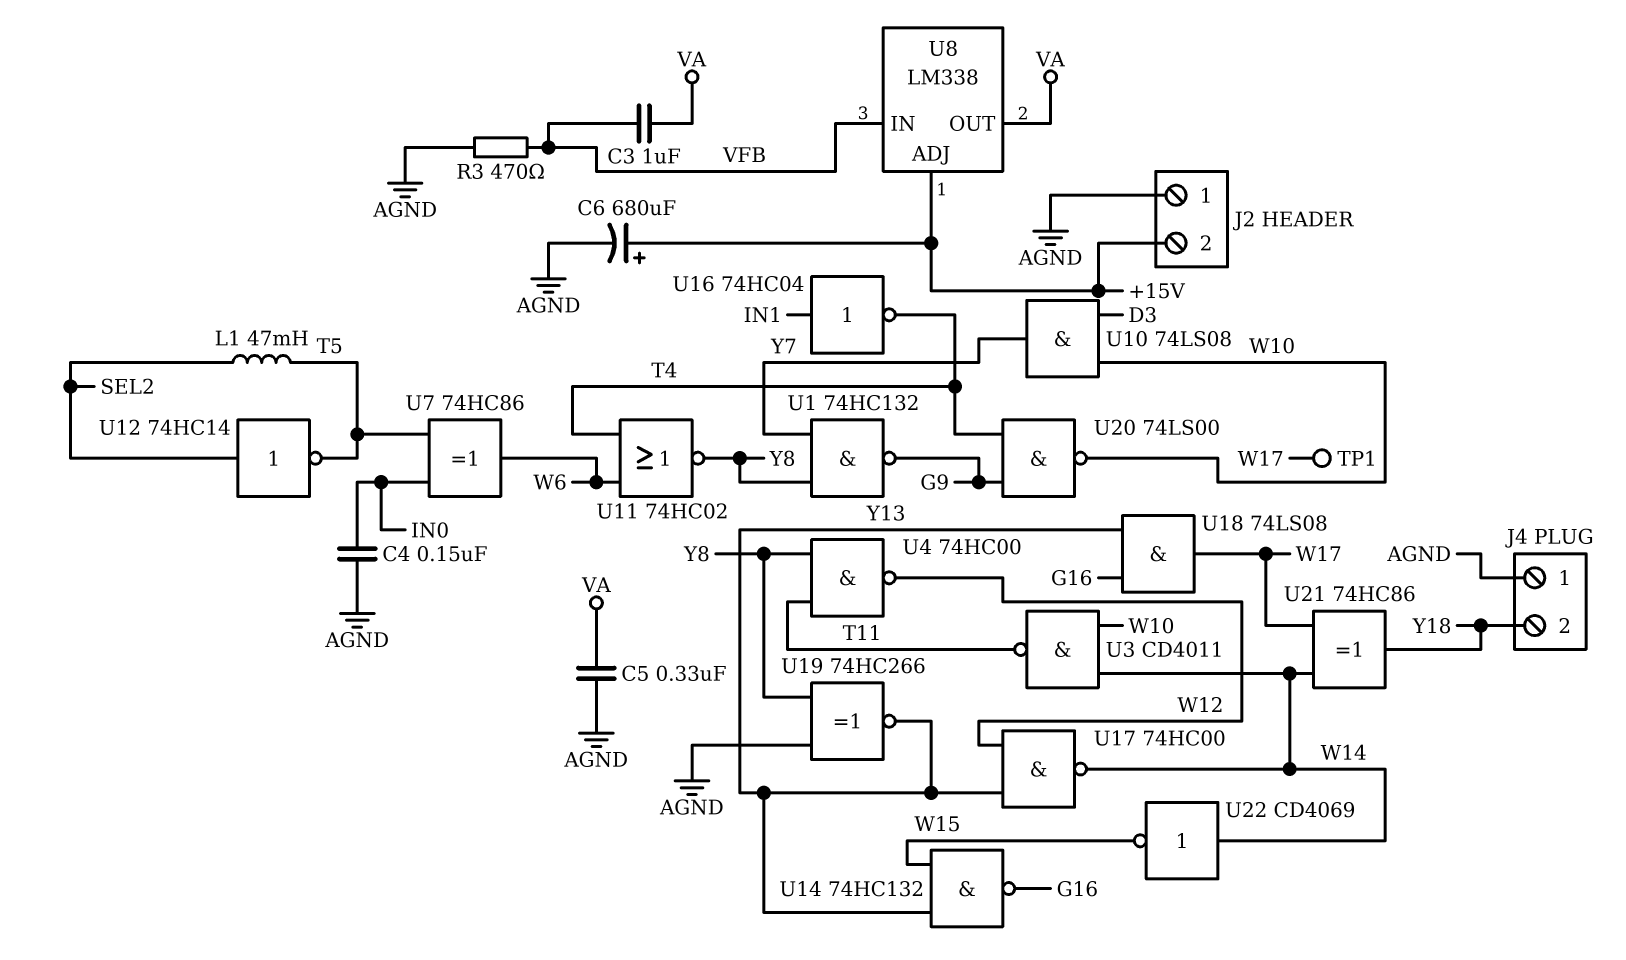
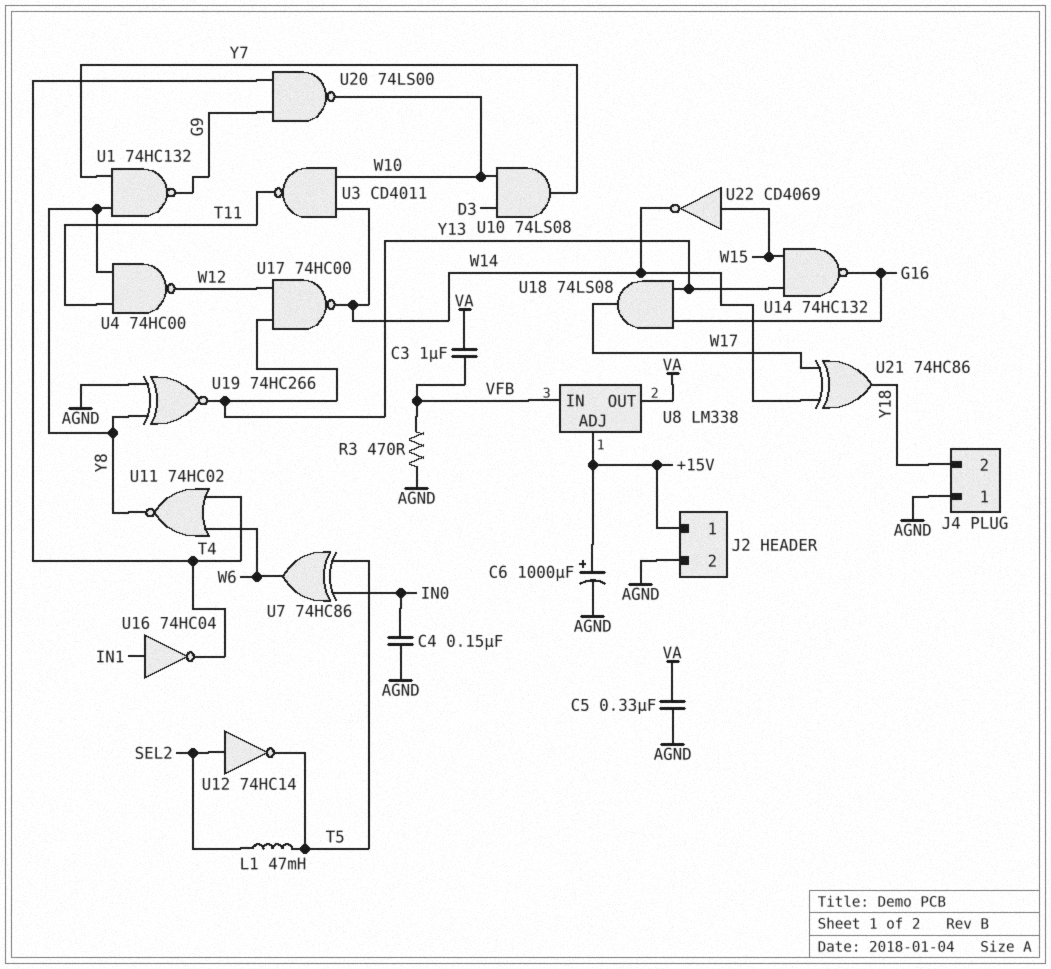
C6: 680uF (plus +15V, minus AGND) -> 1000uF (plus +15V, minus AGND)
J2 pin 1: AGND -> +15V
J2 pin 2: +15V -> AGND
TP1: test point (W17) -> none
U22: NOT CD4069 (in W14, out W15) -> NOT CD4069 (in W15, out W14)

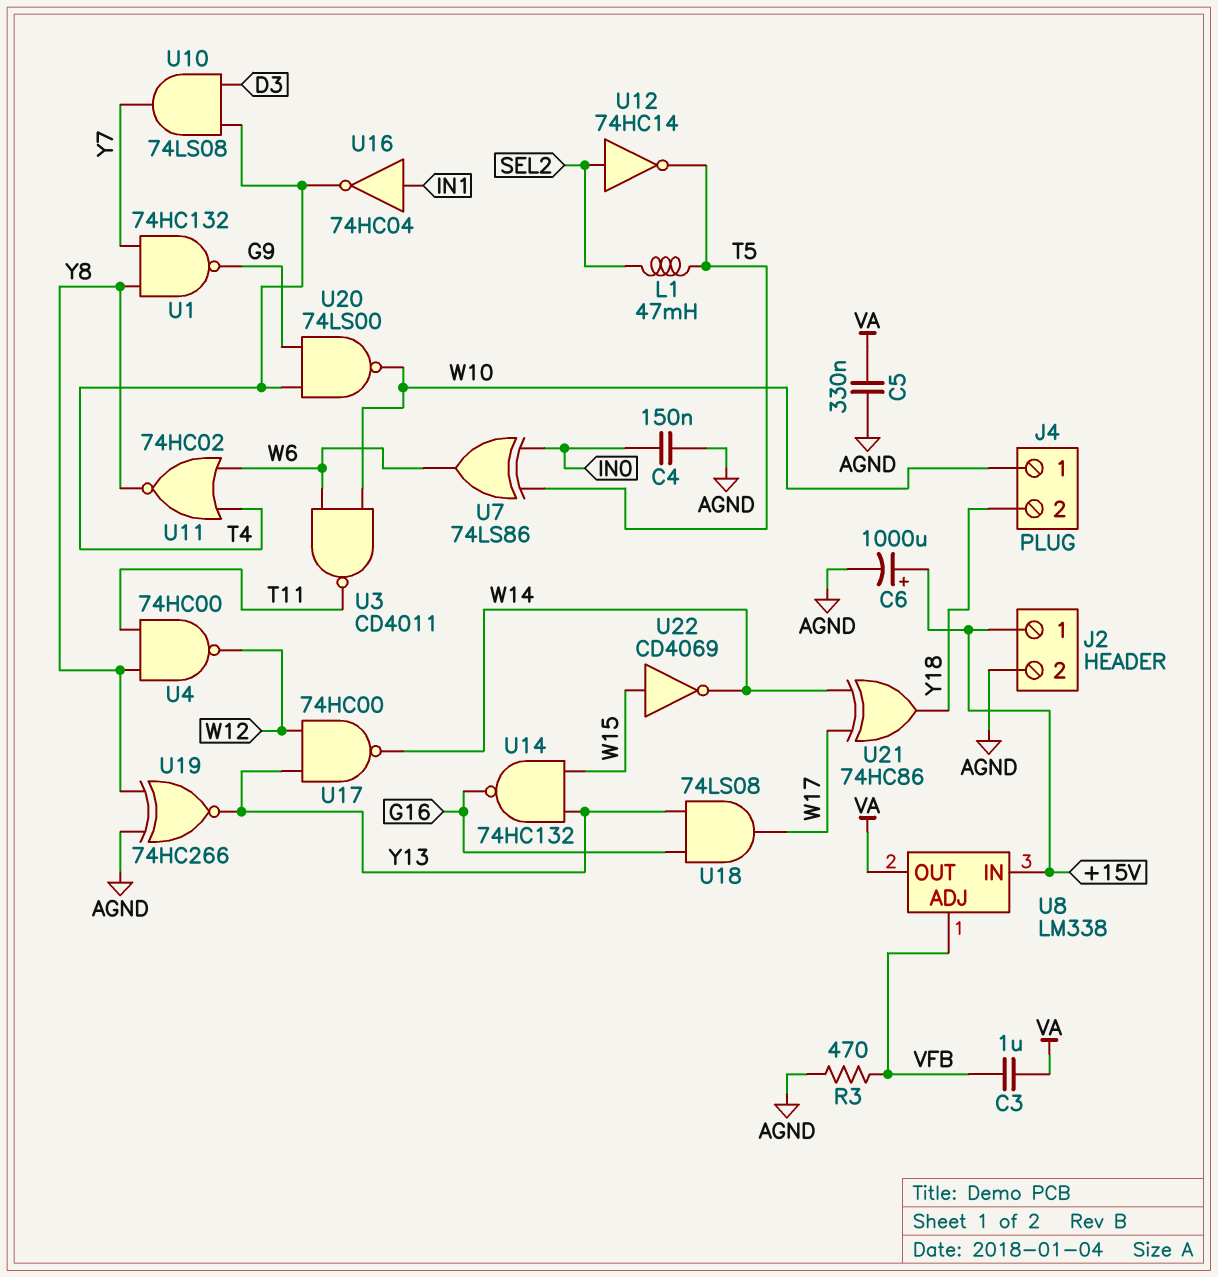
J4 pin 1: AGND -> W10
U3: NAND CD4011 (in W10, in W14, out T11) -> NAND CD4011 (in W6, in W10, out T11)
U7: XOR 74HC86 (in IN0, in T5, out W6) -> XOR 74LS86 (in IN0, in T5, out W6)
U8 pin ADJ: +15V -> VFB
U8 pin IN: VFB -> +15V
U10: AND 74LS08 (in D3, in W10, out Y7) -> AND 74LS08 (in D3, in T4, out Y7)

